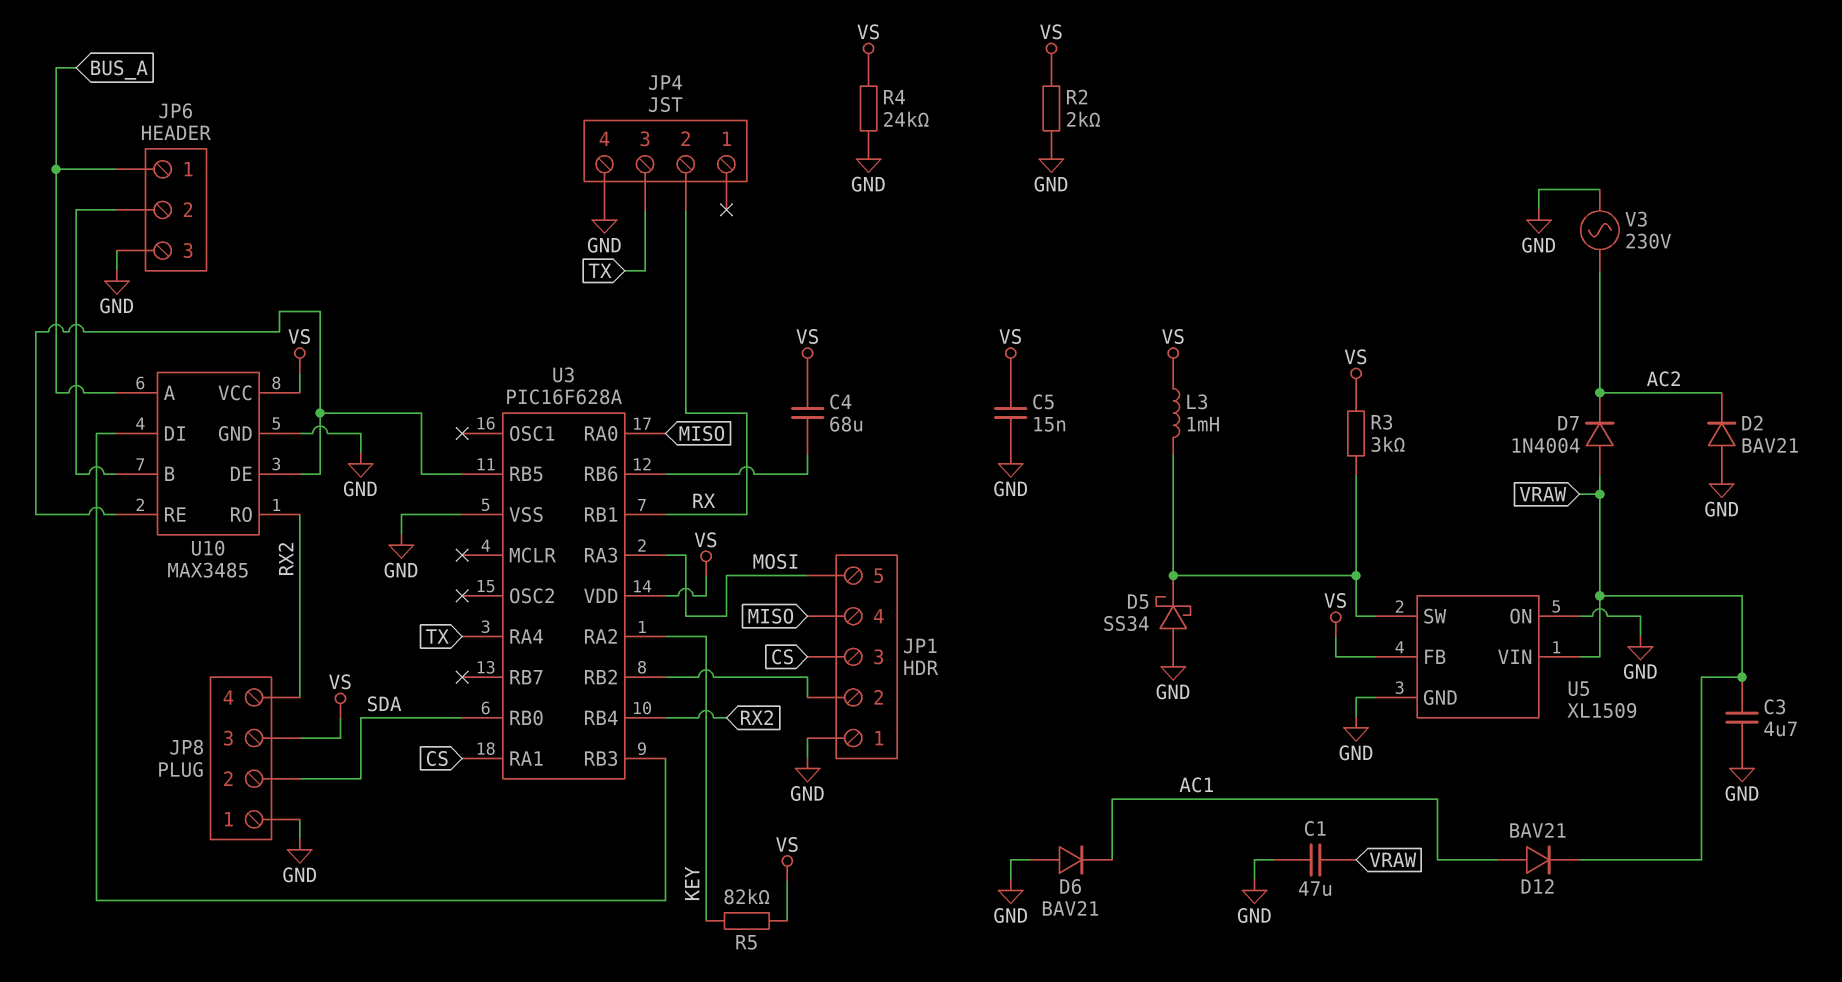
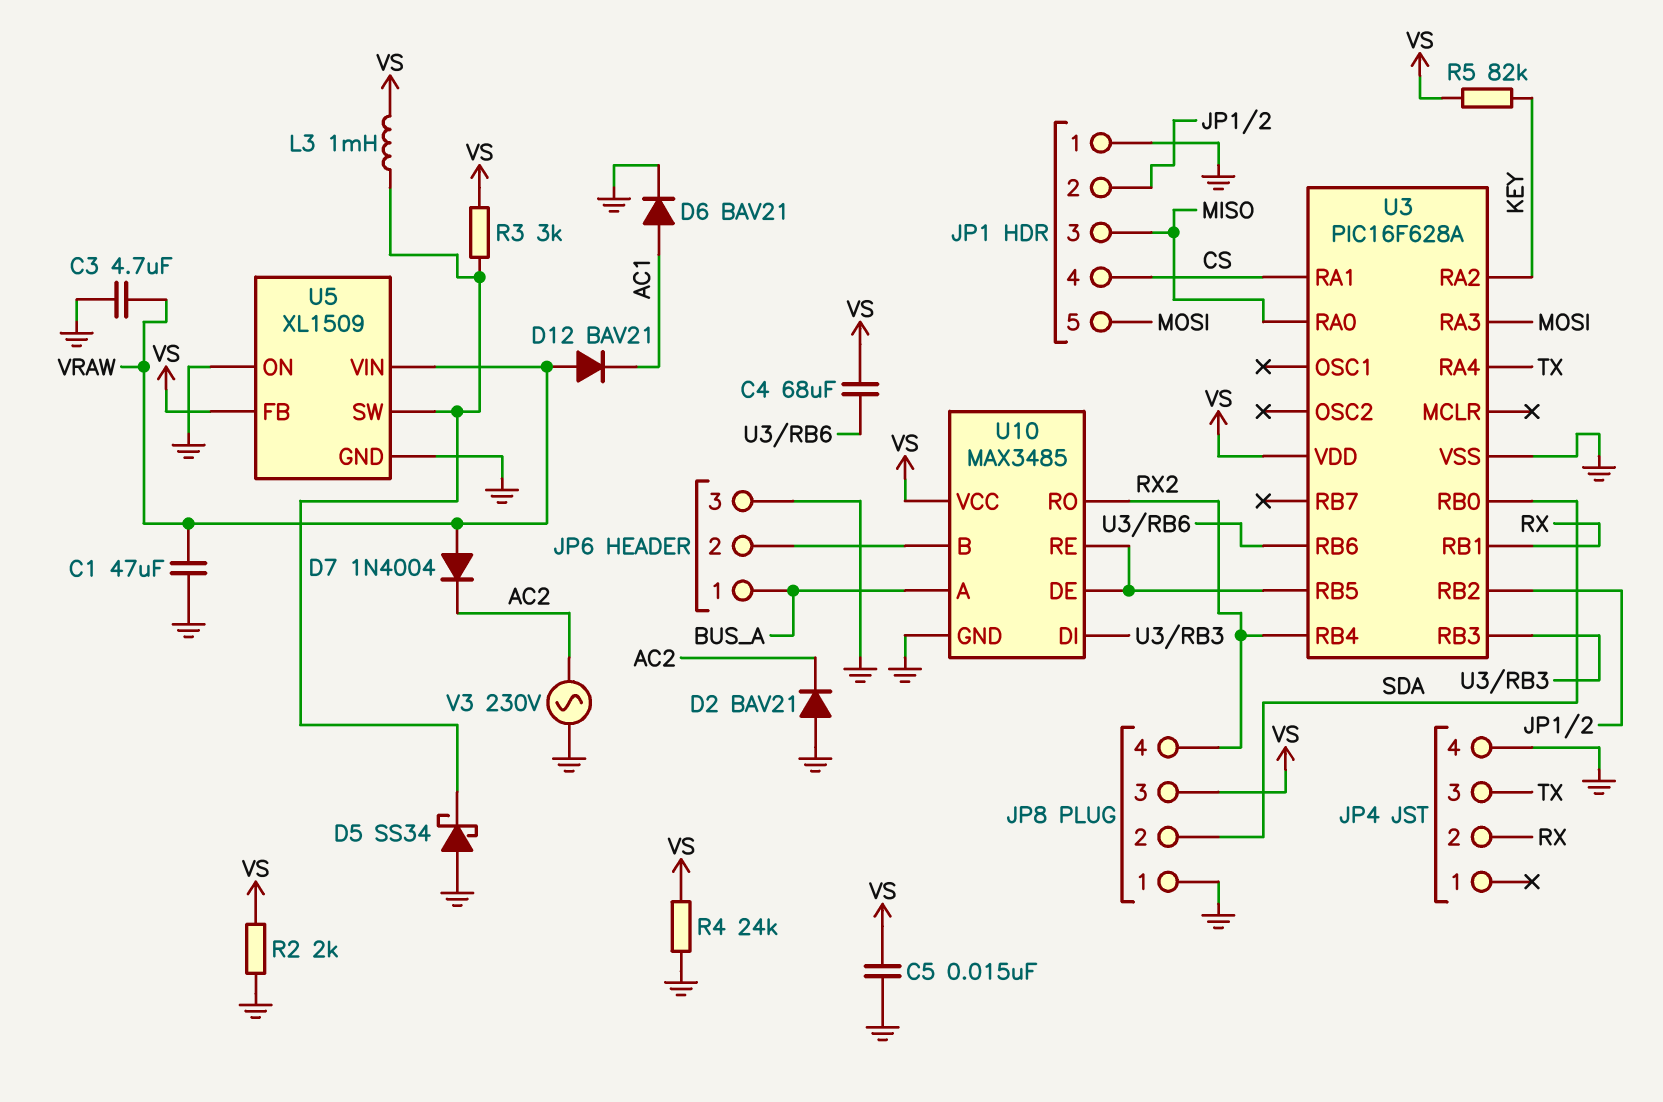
D6: diode BAV21 (A GND, K AC1) -> diode BAV21 (A AC1, K GND)
D12: diode BAV21 (A AC1, K VRAW) -> diode BAV21 (A VRAW, K AC1)
JP1 pin 3: CS -> MISO
JP1 pin 4: MISO -> CS

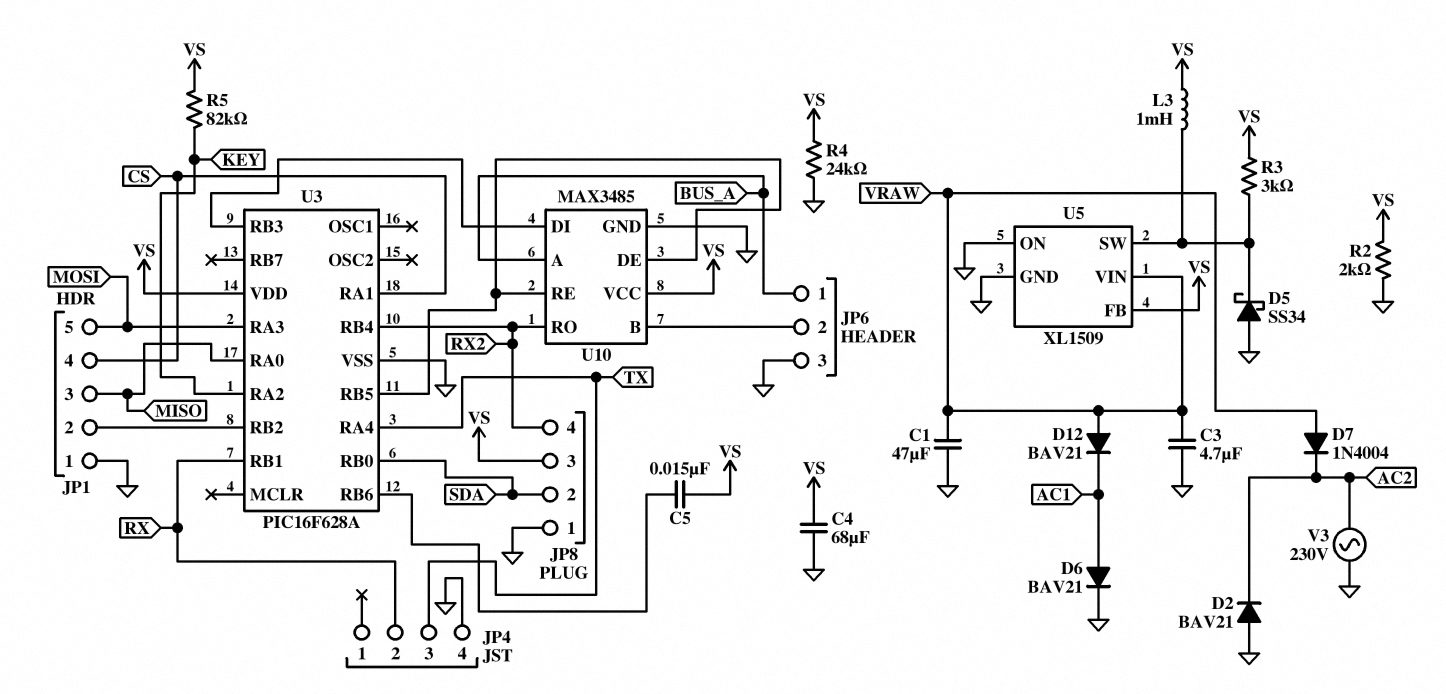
C4: 68uF (U3/RB6, VS) -> 68uF (GND, VS)
C5: 15nF (GND, VS) -> 15nF (U3/RB6, VS)

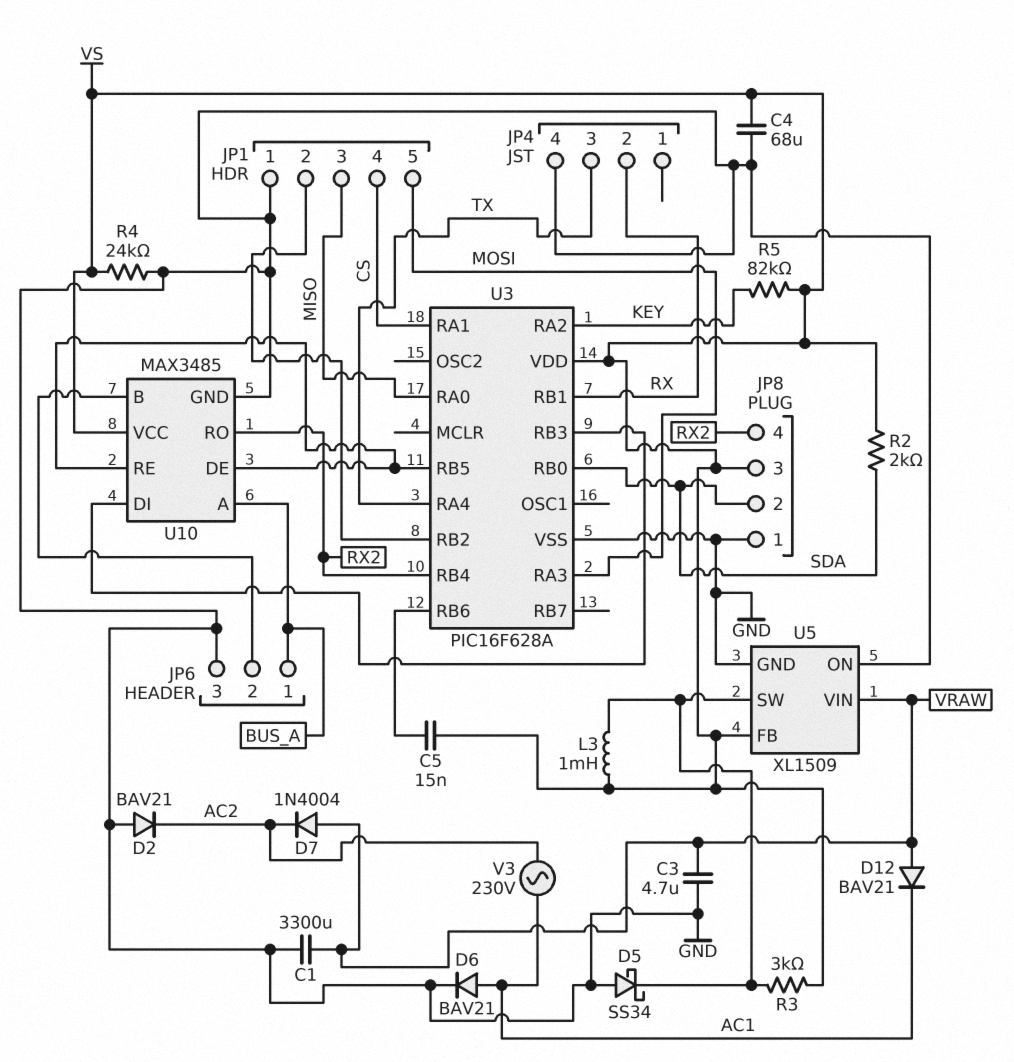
C1: 47uF (GND, VRAW) -> 3300uF (GND, VRAW)
R2: 2k (GND, VS) -> 2k (SDA, VS)
V3: AC 230V (AC2, GND) -> AC 230V (AC1, AC2)

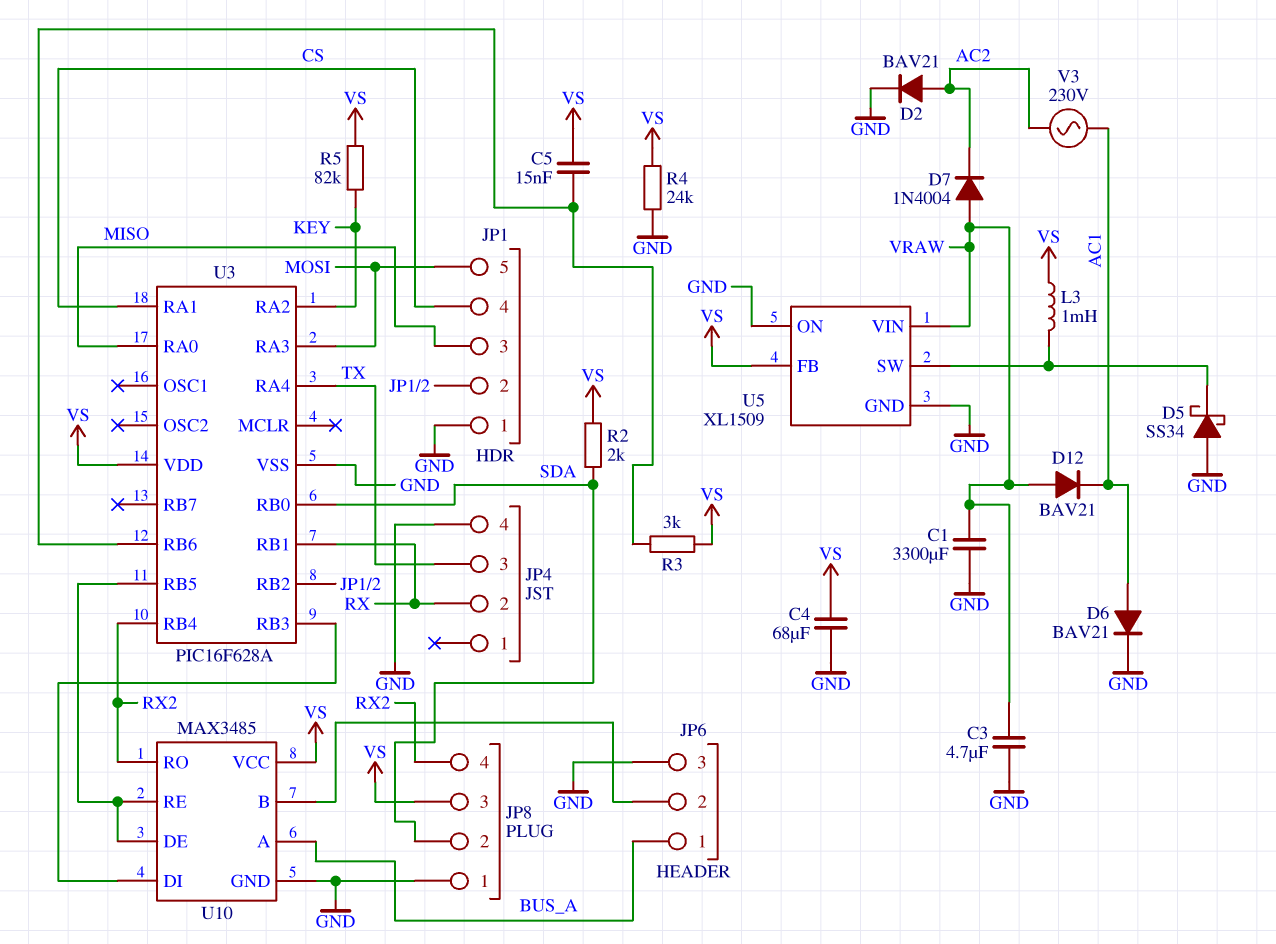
D2: diode BAV21 (A GND, K AC2) -> diode BAV21 (A AC2, K GND)
R3: 3k (U5/SW, VS) -> 3k (U3/RB6, VS)

